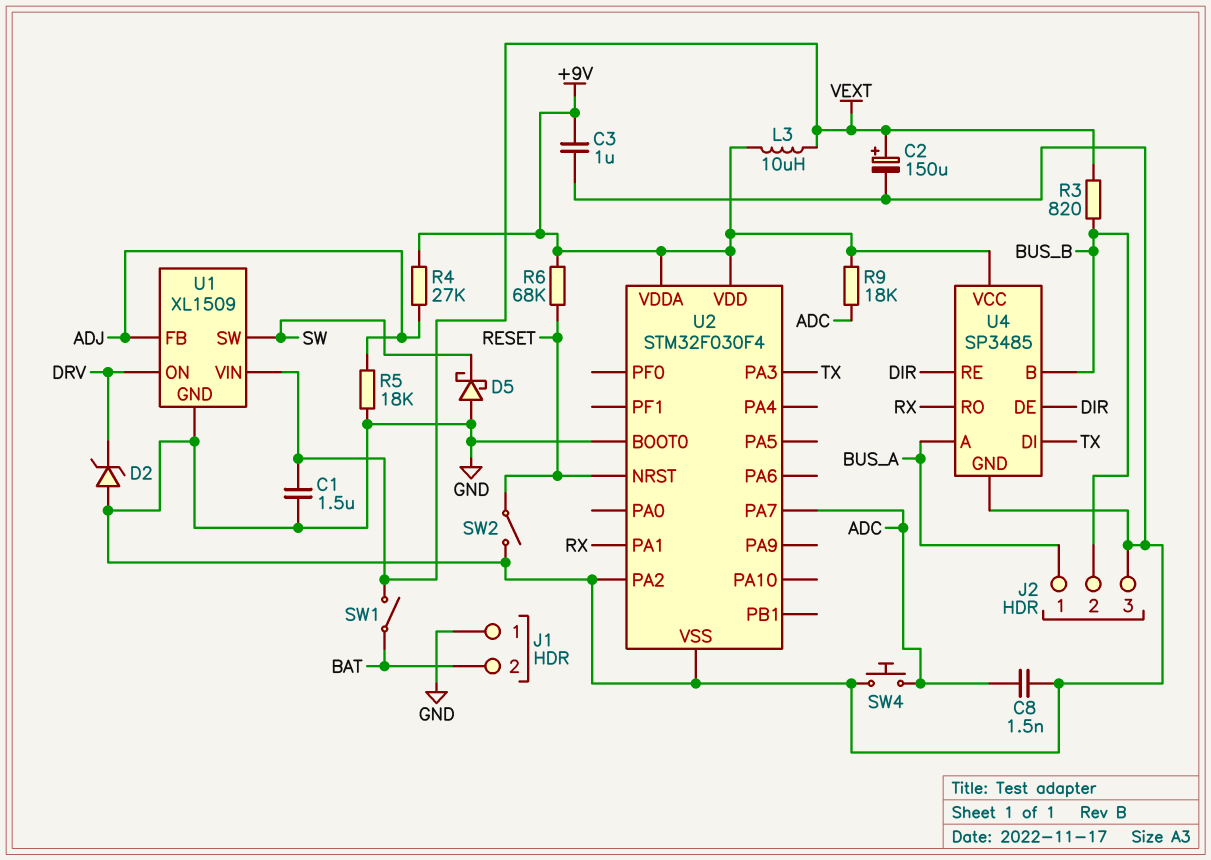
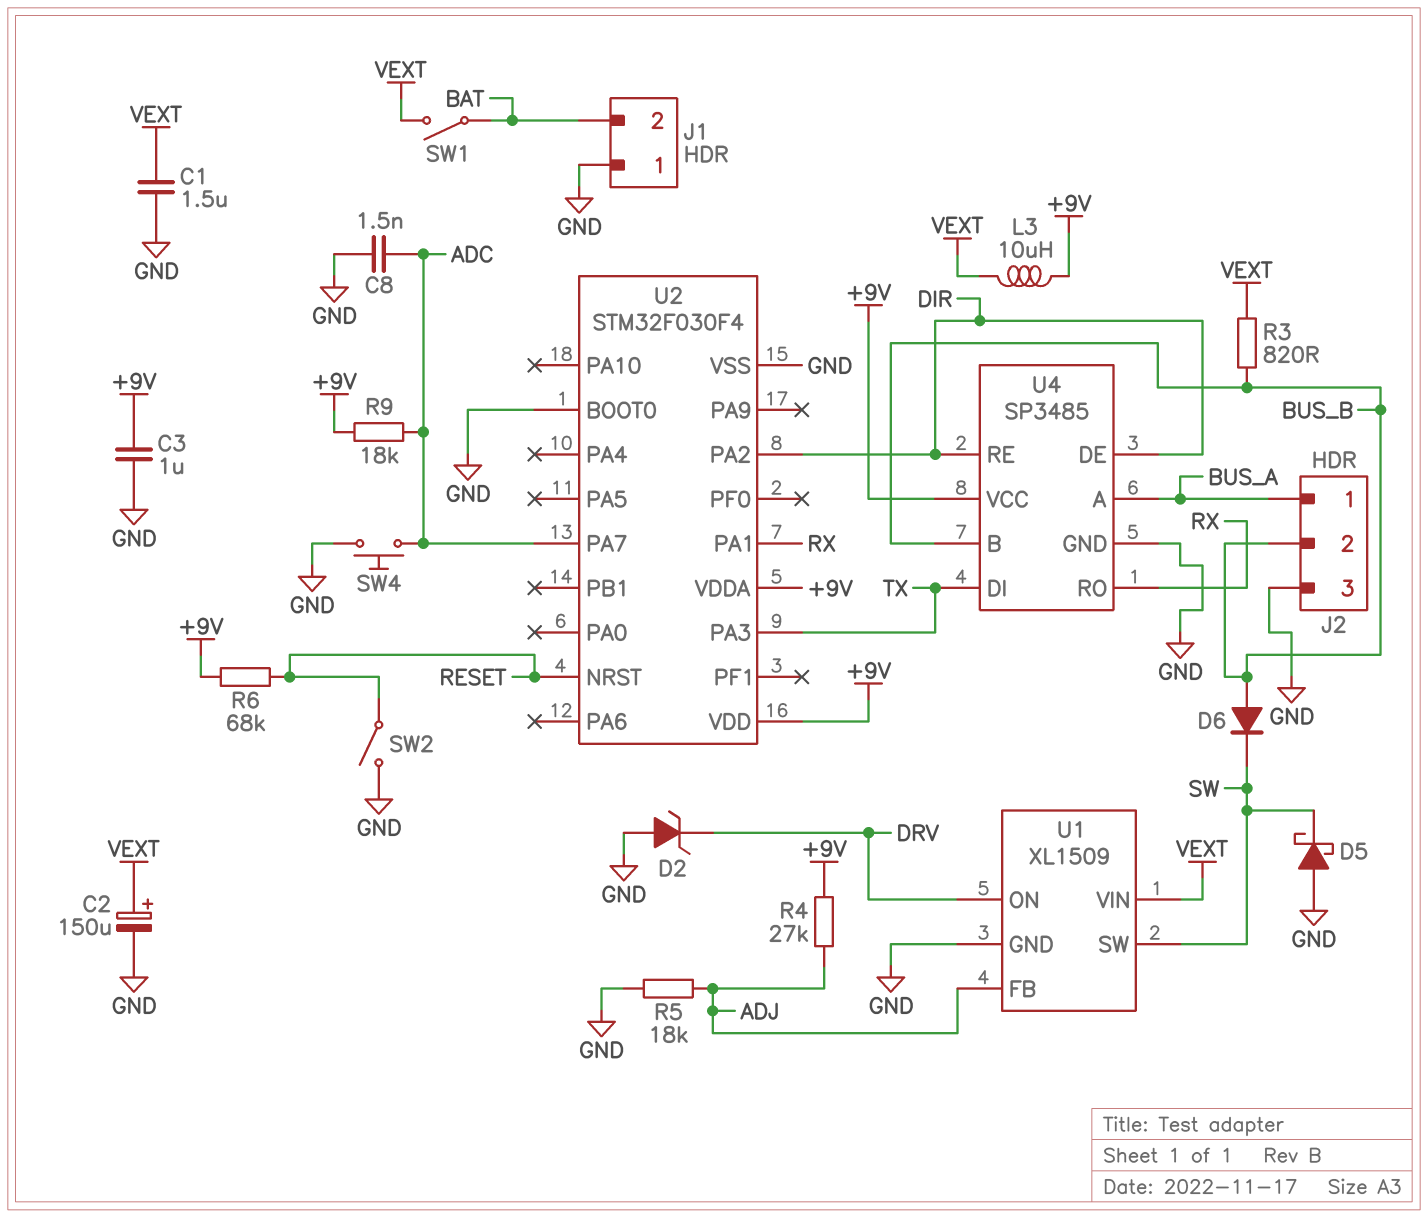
D6: none -> diode (A BUS_B, K SW)
U2 pin PA2: GND -> DIR

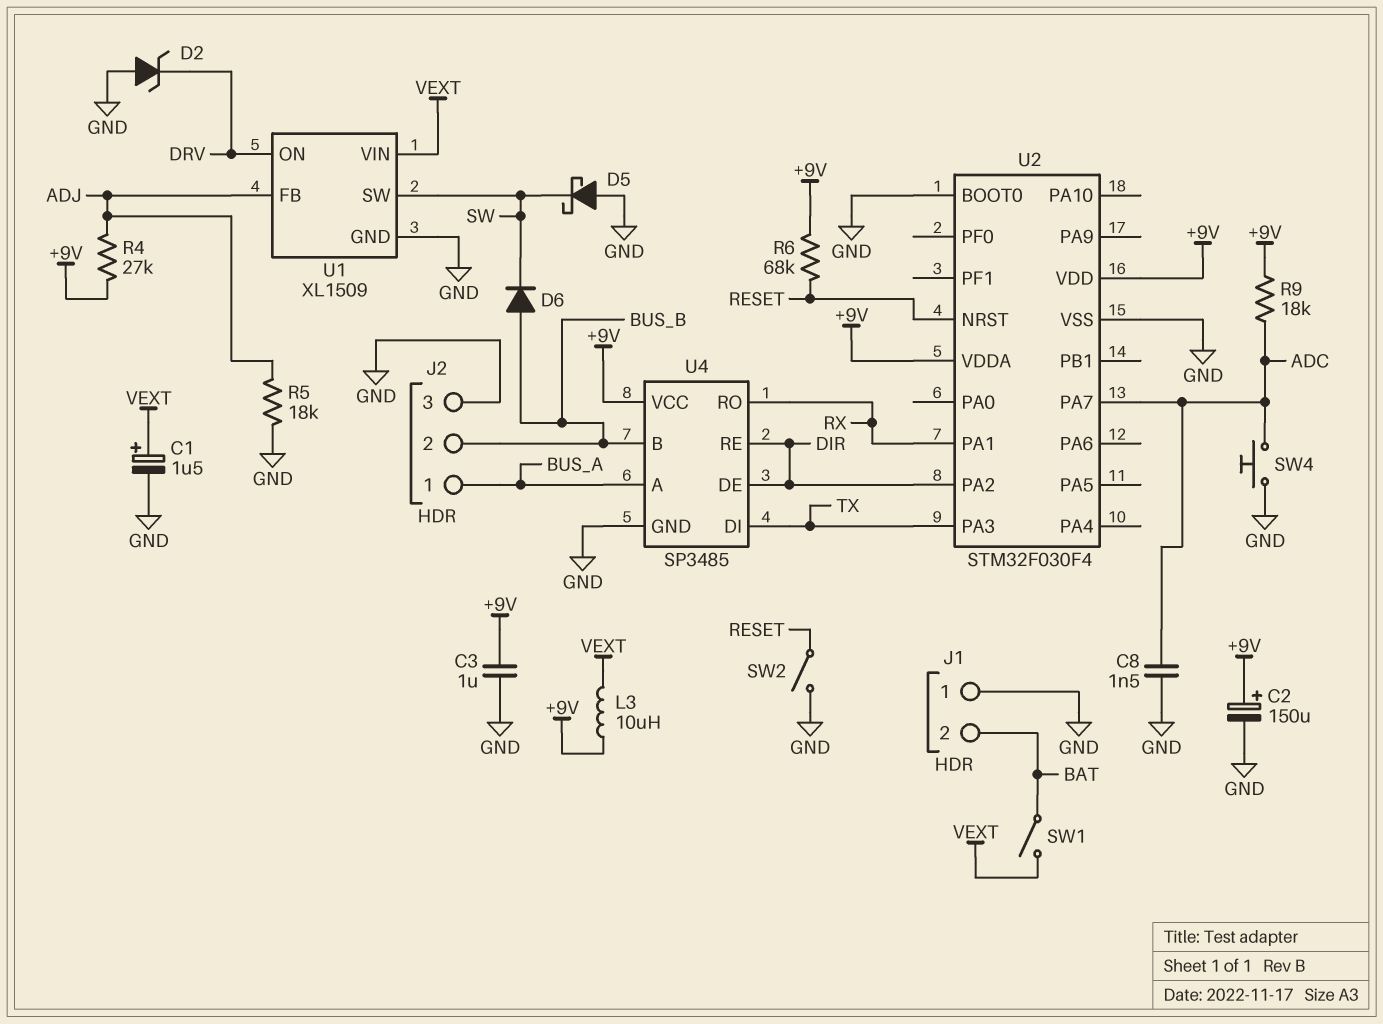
C1: 1.5uF (GND, VEXT) -> 1.5uF (plus VEXT, minus GND)
C2: 150uF (plus VEXT, minus GND) -> 150uF (plus +9V, minus GND)
R3: 820 (BUS_B, VEXT) -> none

